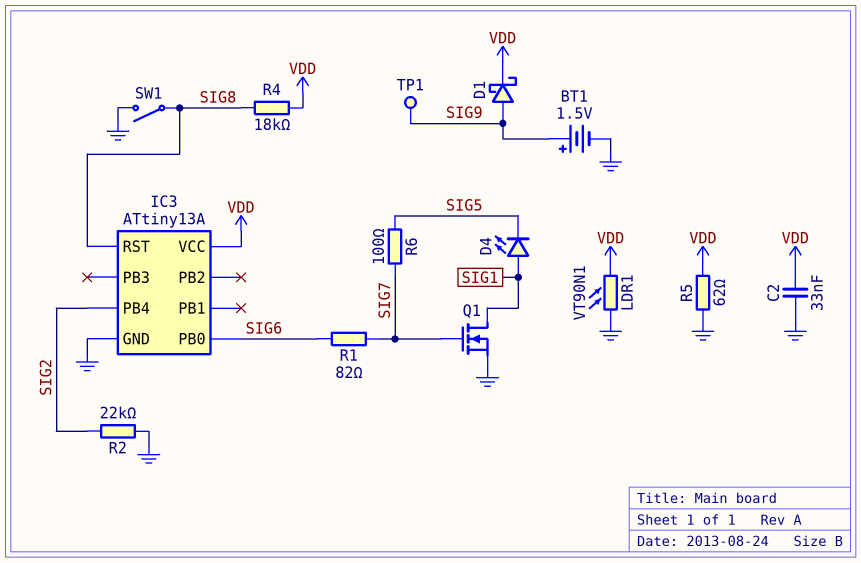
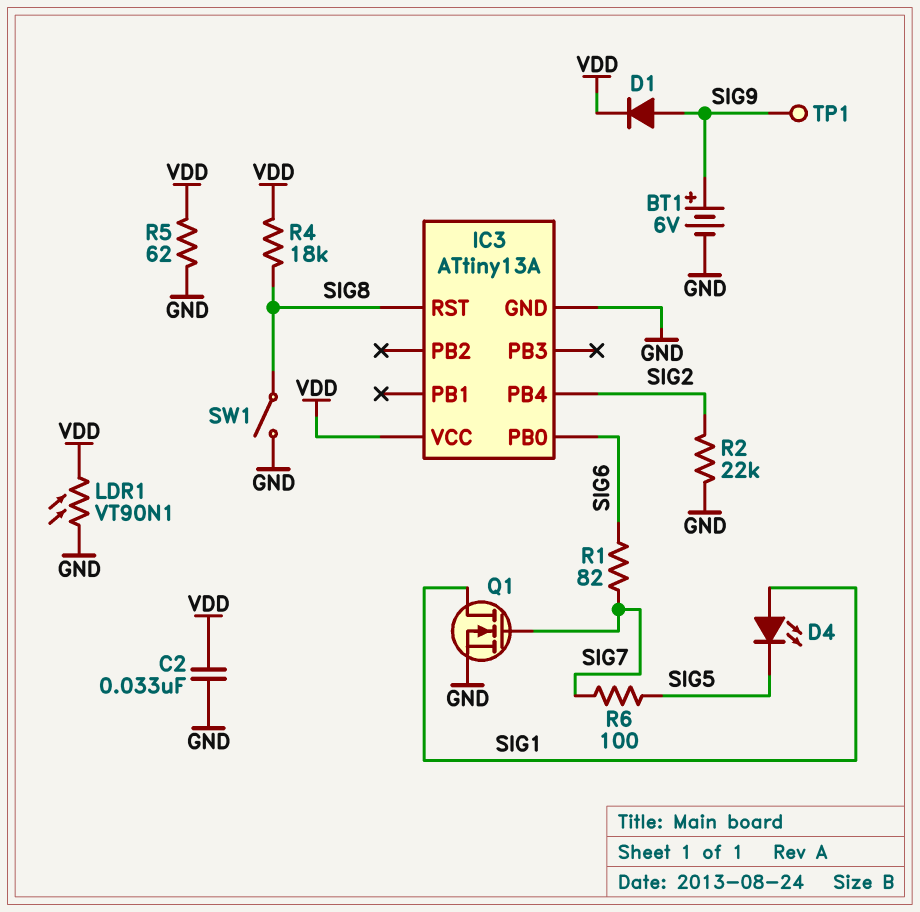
BT1: 1.5V (plus SIG9, minus GND) -> 6V (plus SIG9, minus GND)
D1: schottky (A SIG9, K VDD) -> diode (A SIG9, K VDD)

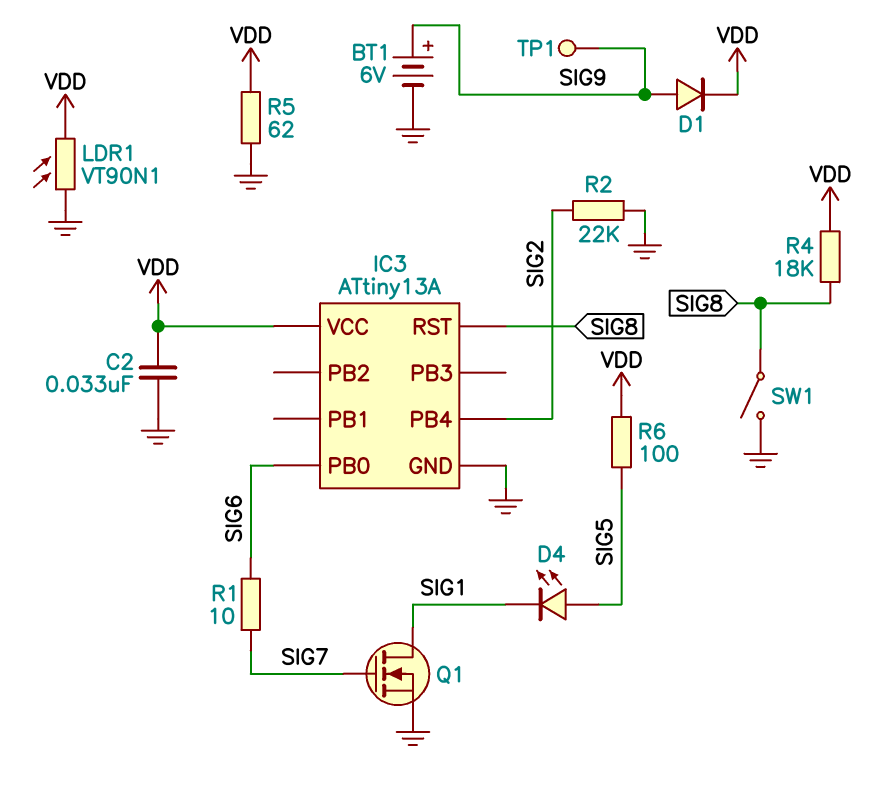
D4: LED (A SIG1, K SIG5) -> LED (A SIG5, K SIG1)
R1: 82 (SIG6, SIG7) -> 10 (SIG6, SIG7)
R6: 100 (SIG5, SIG7) -> 100 (SIG5, VDD)

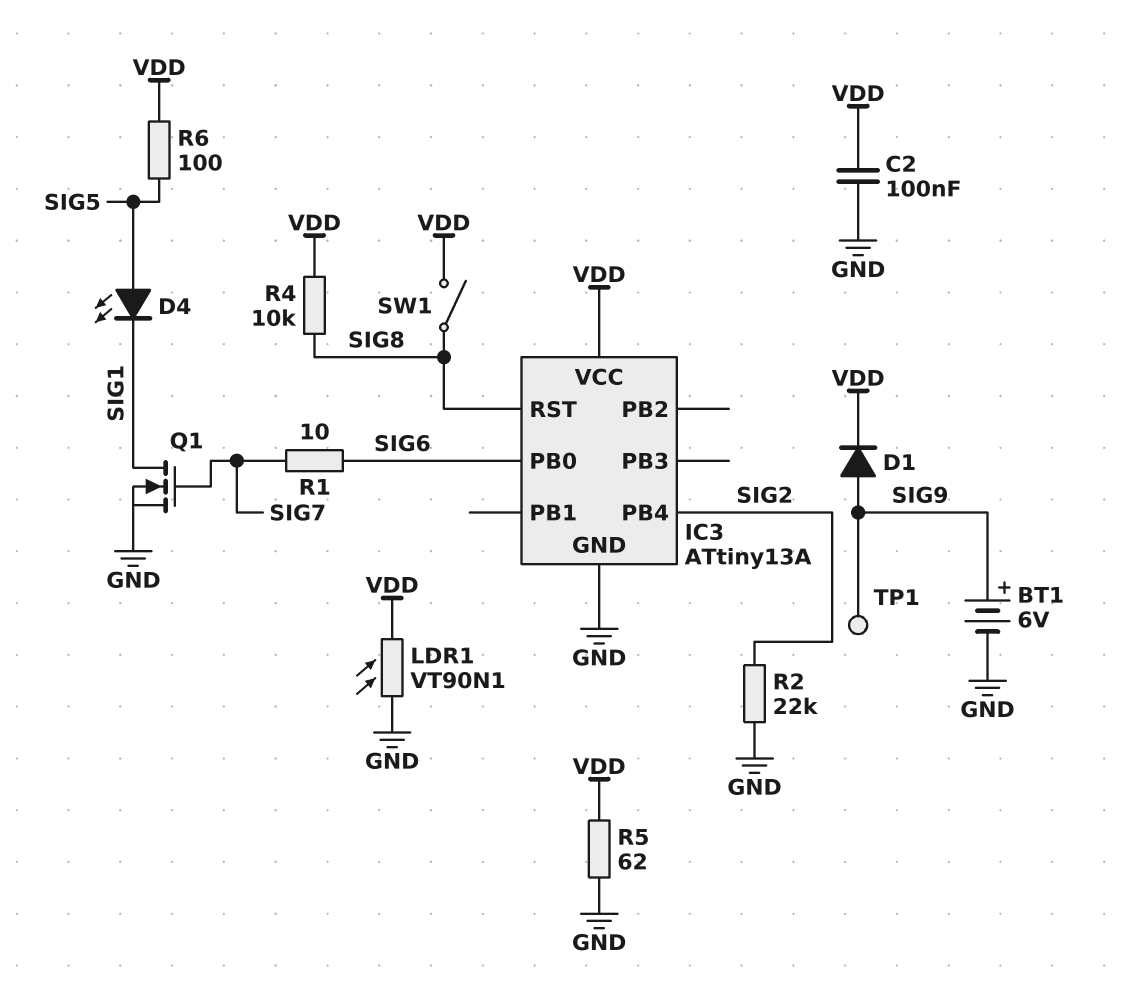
C2: 33nF (GND, VDD) -> 100nF (GND, VDD)
R4: 18k (SIG8, VDD) -> 10k (SIG8, VDD)
SW1: switch (GND, SIG8) -> switch (SIG8, VDD)

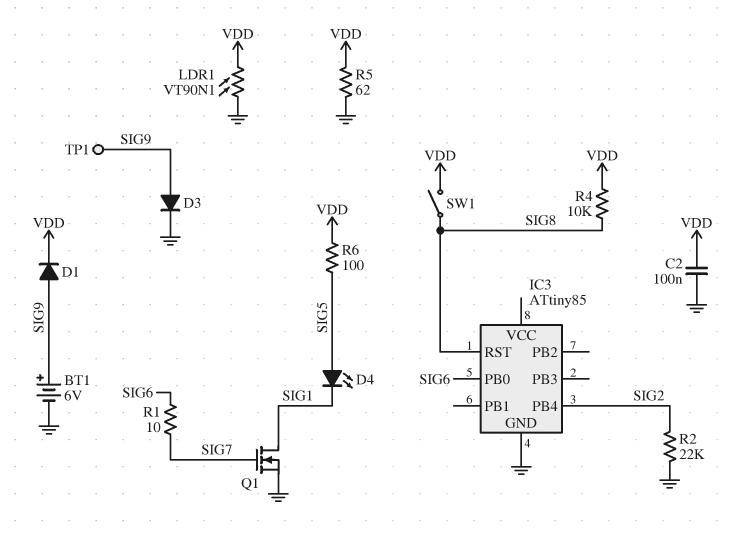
D3: none -> diode (A SIG9, K GND)
IC3: ATtiny13A -> ATtiny85
IC3 pin VCC: VDD -> none

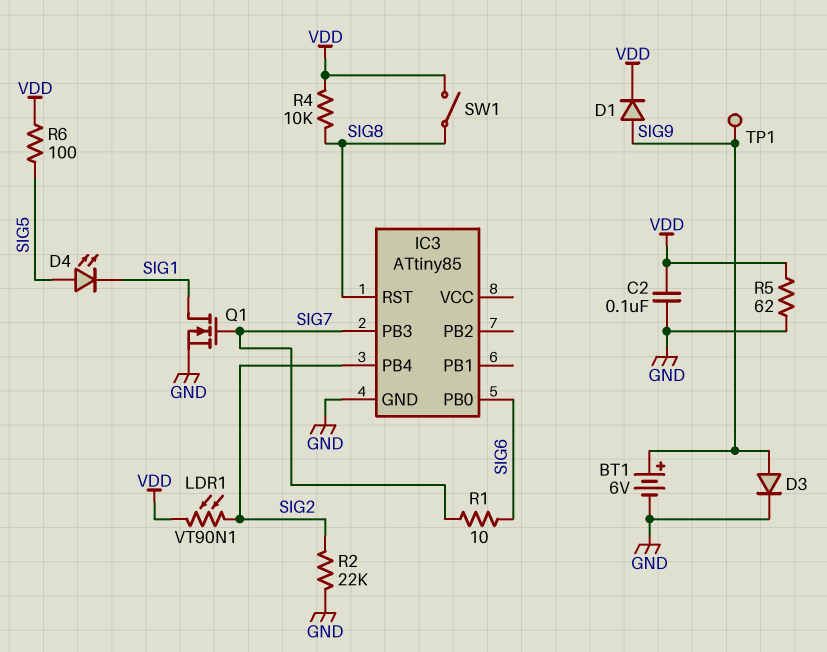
IC3 pin PB3: none -> SIG7
LDR1: VT90N1 (GND, VDD) -> VT90N1 (SIG2, VDD)

